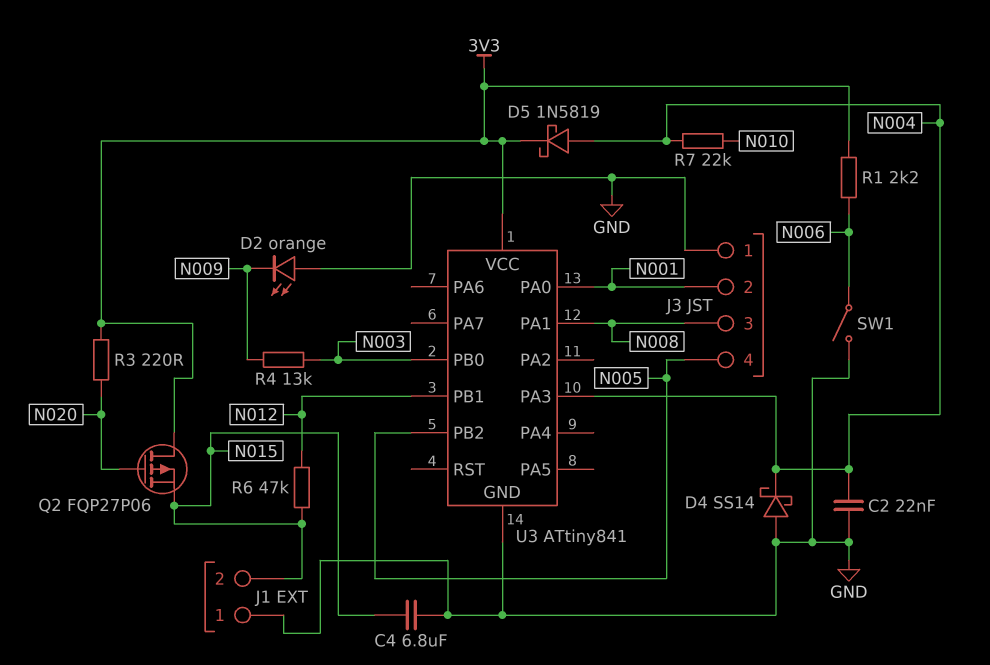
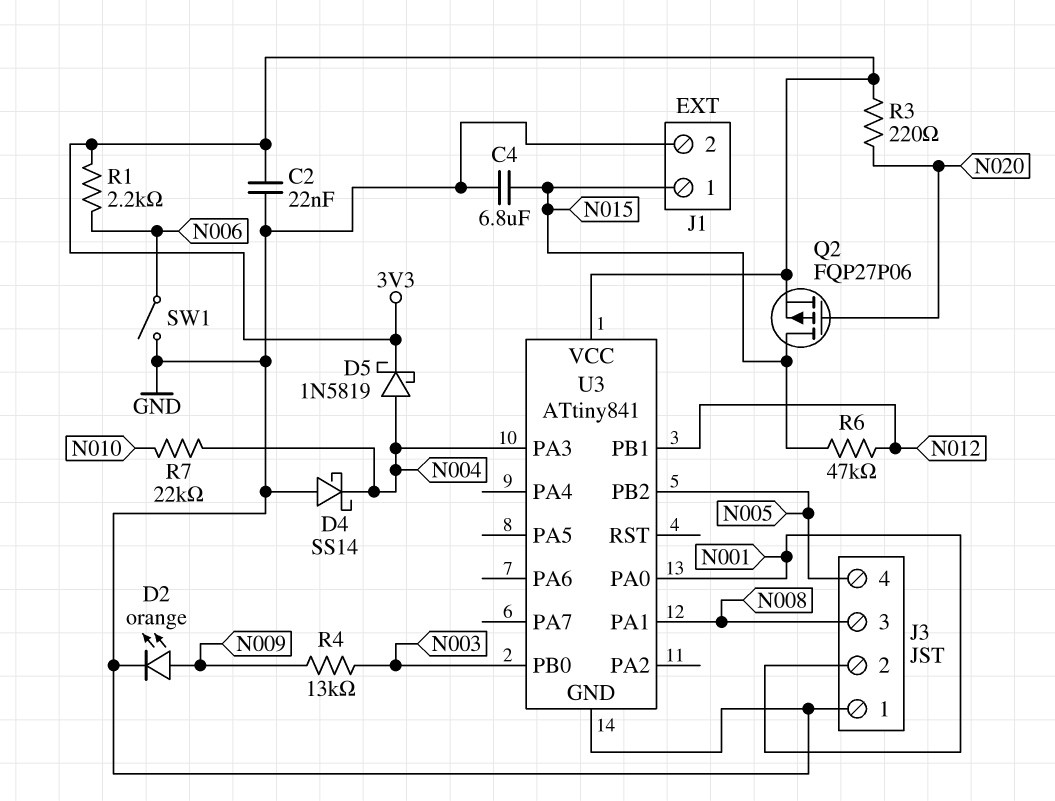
C2: 22nF (GND, N004) -> 22nF (3V3, GND)
D2: LED orange (A GND, K N009) -> LED orange (A N009, K GND)
J1 pin 1: GND -> N015
J1 pin 2: N015 -> GND
Q2: PMOS FQP27P06 (G N020, D 3V3, S N015) -> PMOS FQP27P06 (G N020, D N015, S 3V3)

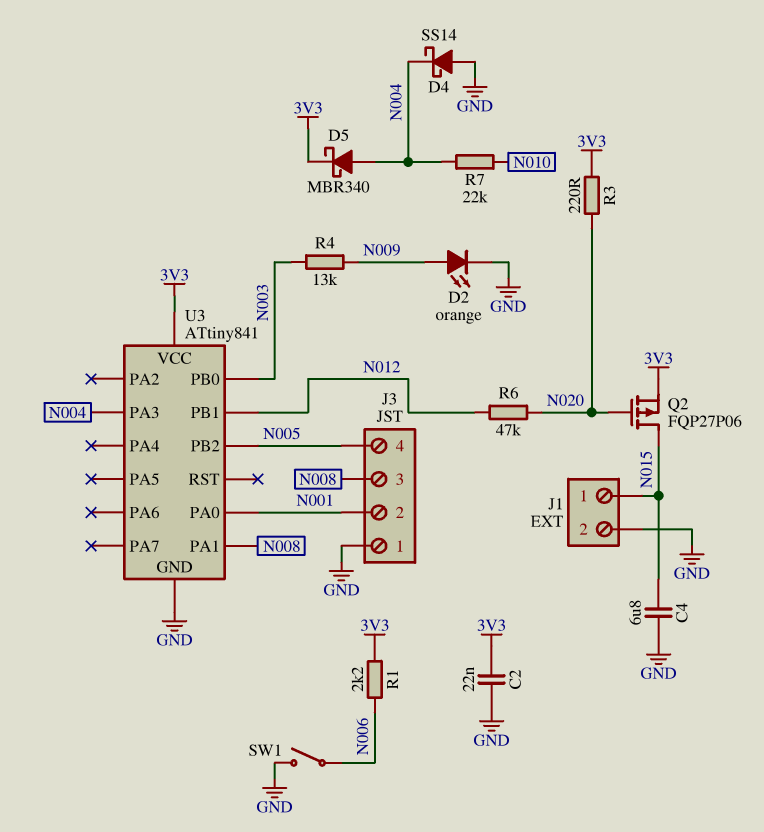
D5: schottky 1N5819 (A N004, K 3V3) -> schottky MBR340 (A N004, K 3V3)
R6: 47k (N012, N015) -> 47k (N012, N020)

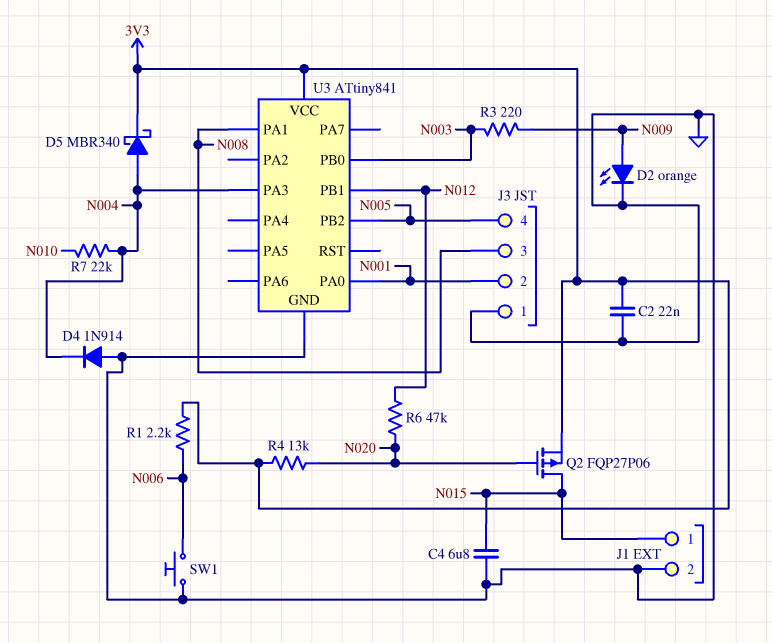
D4: schottky SS14 (A GND, K N004) -> diode 1N914 (A GND, K N004)
R3: 220 (3V3, N020) -> 220 (N003, N009)
R4: 13k (N003, N009) -> 13k (3V3, N020)
SW1: switch (GND, N006) -> button (GND, N006)

